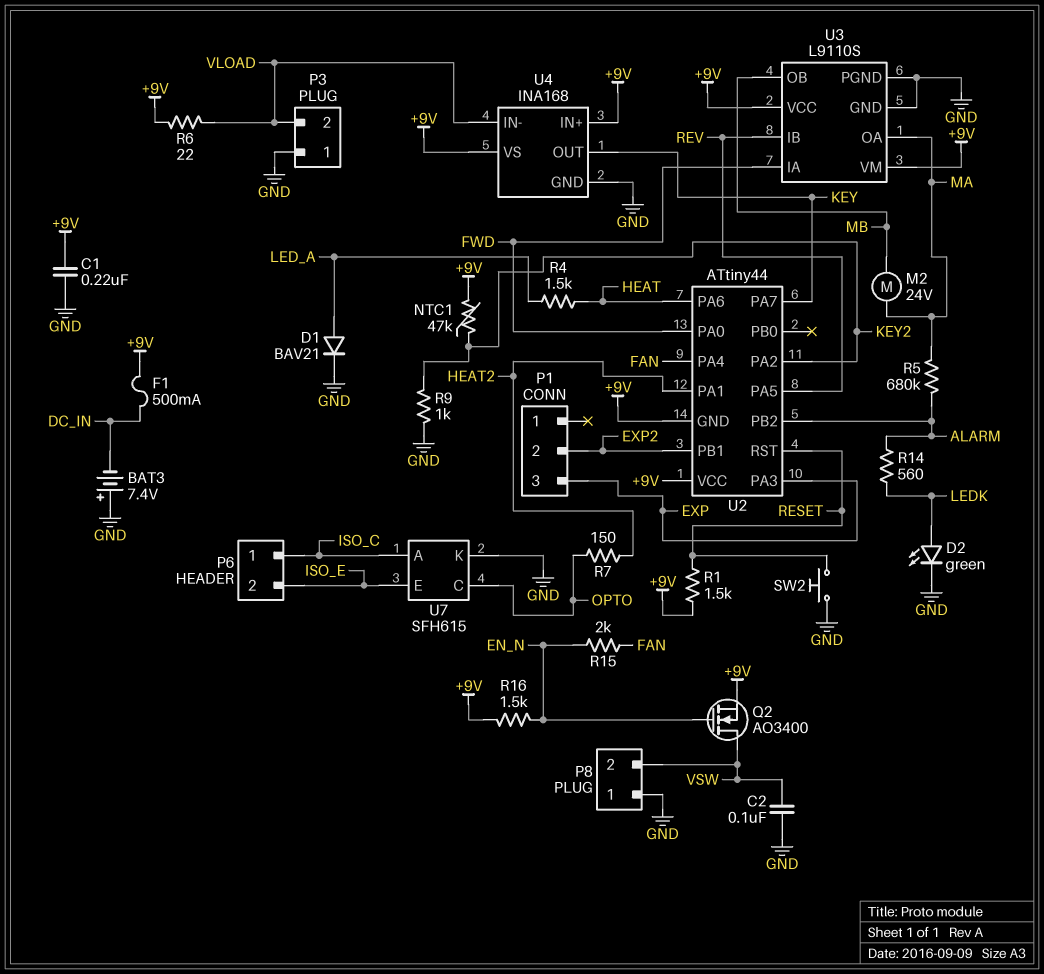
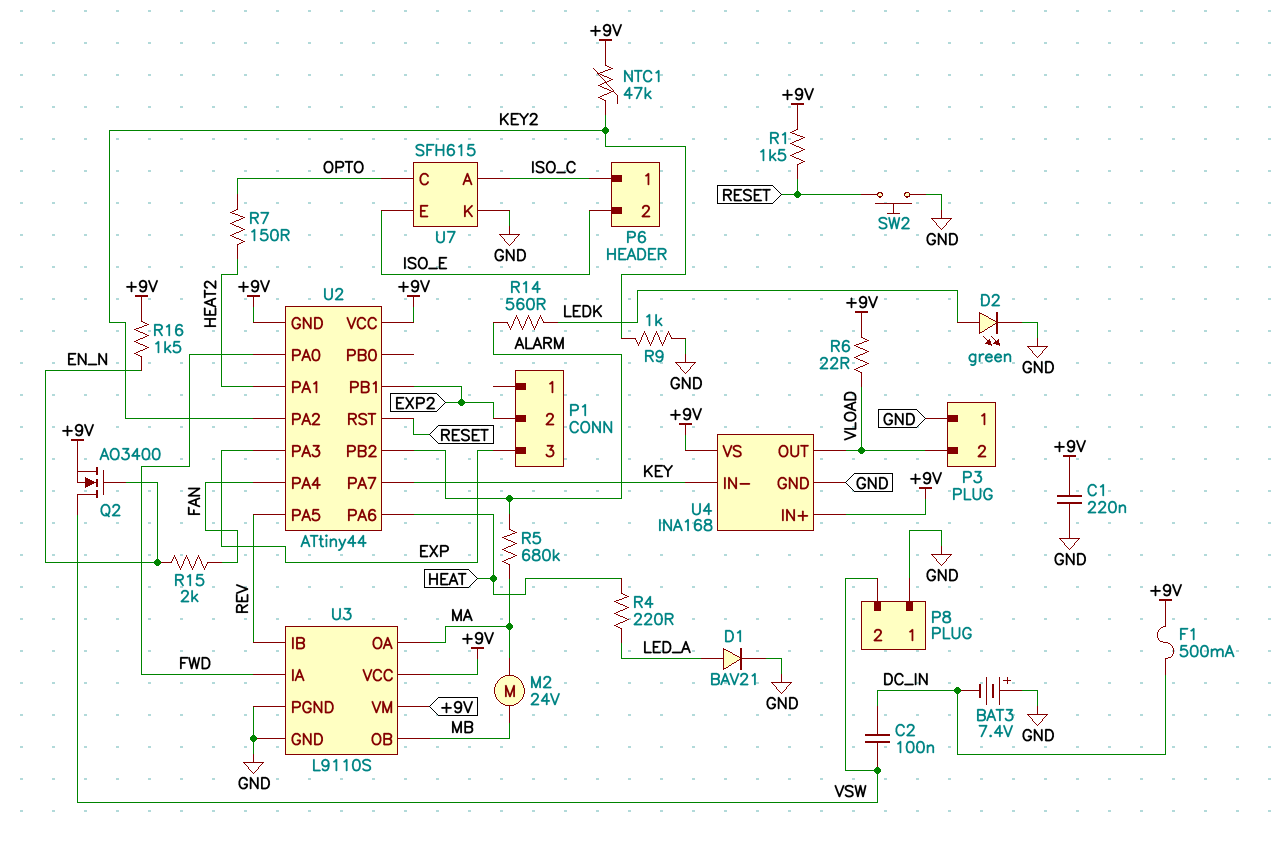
C2: 100nF (GND, VSW) -> 100nF (DC_IN, VSW)
R4: 1.5k (HEAT, LED_A) -> 220 (HEAT, LED_A)
U4 pin IN-: VLOAD -> KEY
U4 pin OUT: KEY -> VLOAD

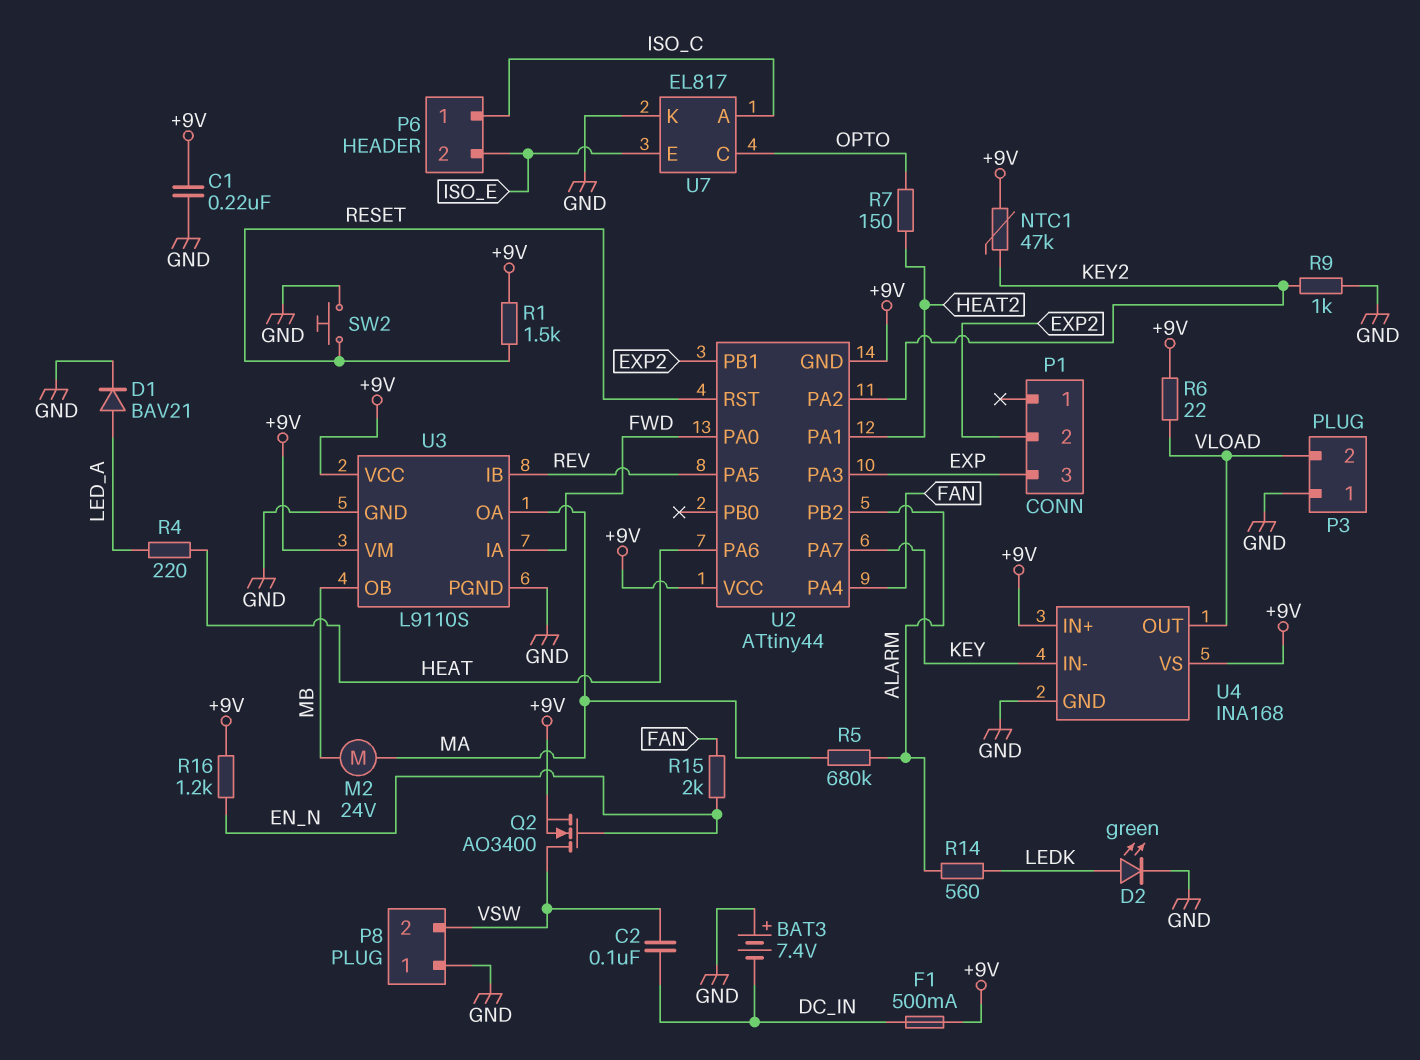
R16: 1.5k (+9V, EN_N) -> 1.2k (+9V, EN_N)
U7: SFH615 -> EL817

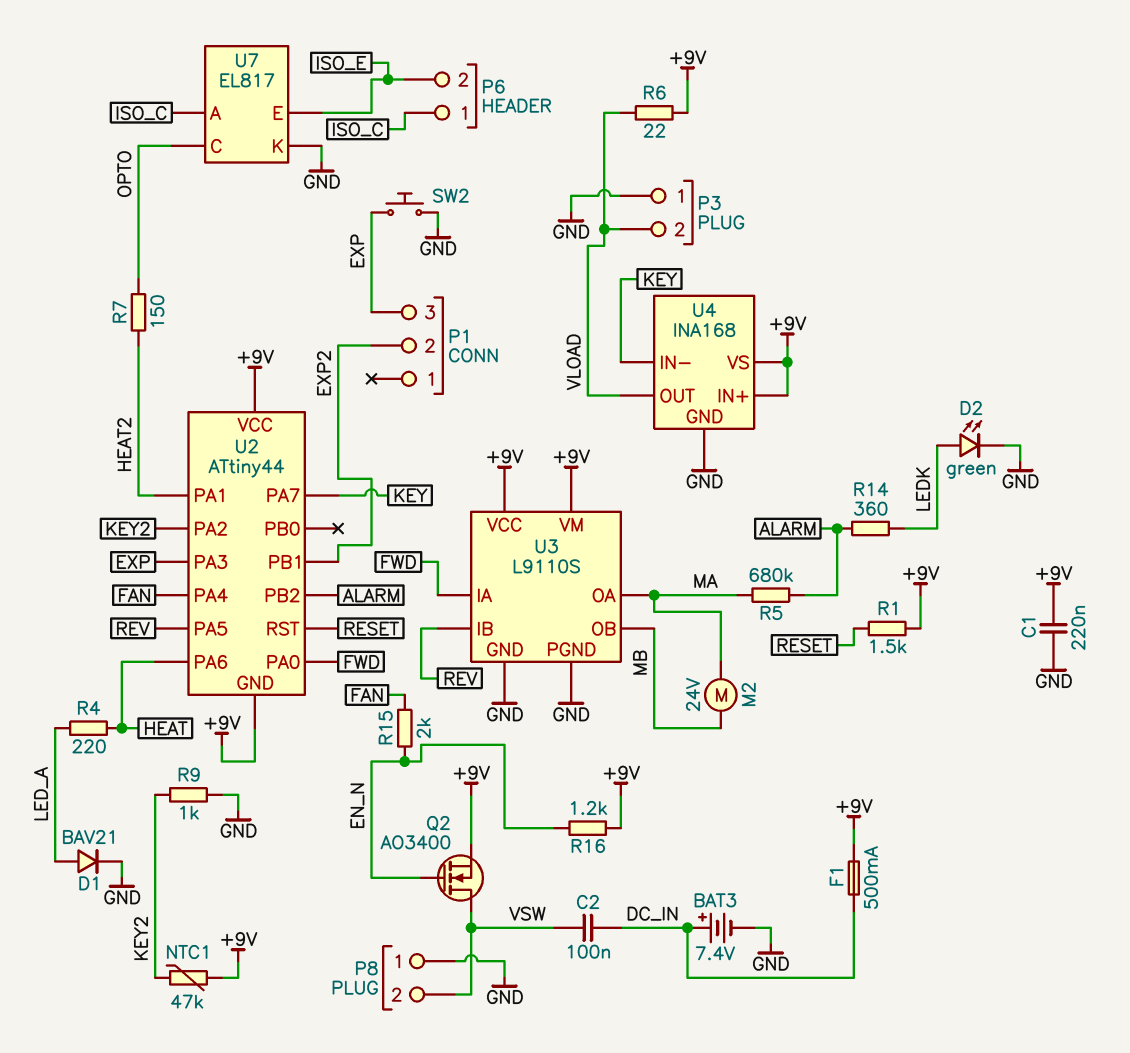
BAT3: 7.4V (plus GND, minus DC_IN) -> 7.4V (plus DC_IN, minus GND)
R14: 560 (ALARM, LEDK) -> 360 (ALARM, LEDK)
SW2: button (GND, RESET) -> button (EXP, GND)

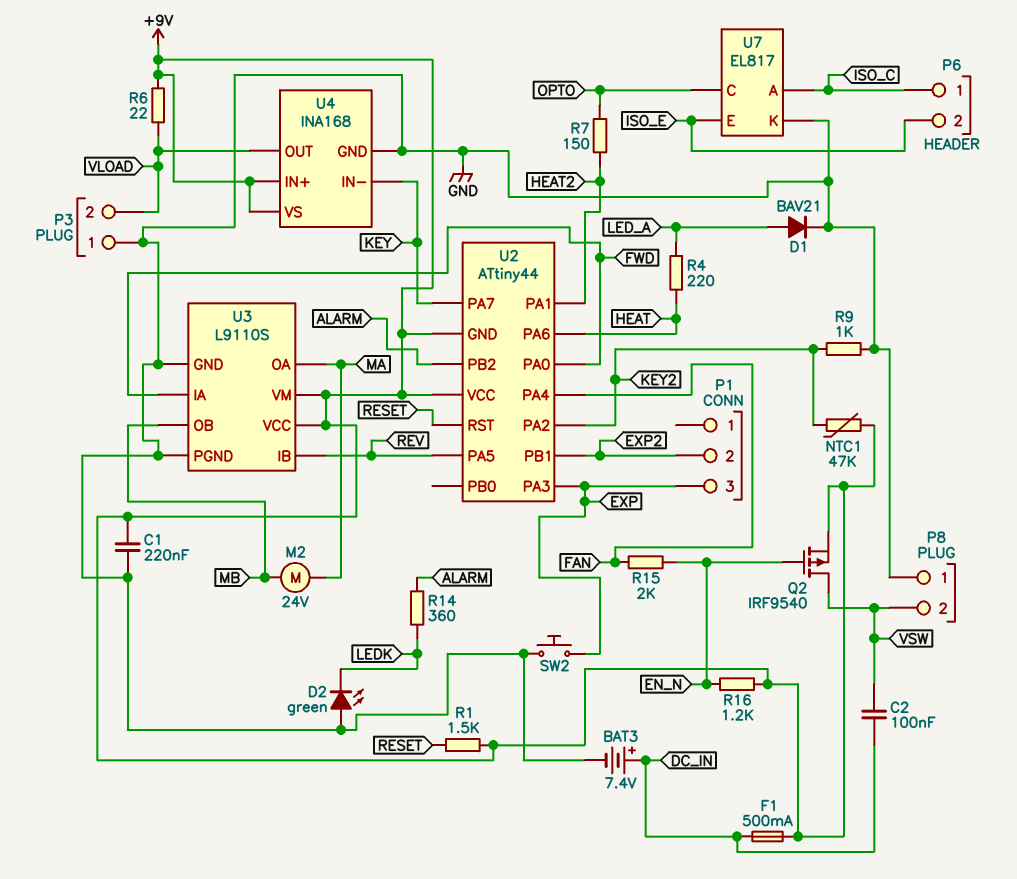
D2: LED green (A LEDK, K GND) -> LED green (A GND, K LEDK)
Q2: NMOS AO3400 (G EN_N, D VSW, S +9V) -> PMOS IRF9540 (G EN_N, D VSW, S +9V)
R5: 680k (ALARM, MA) -> none

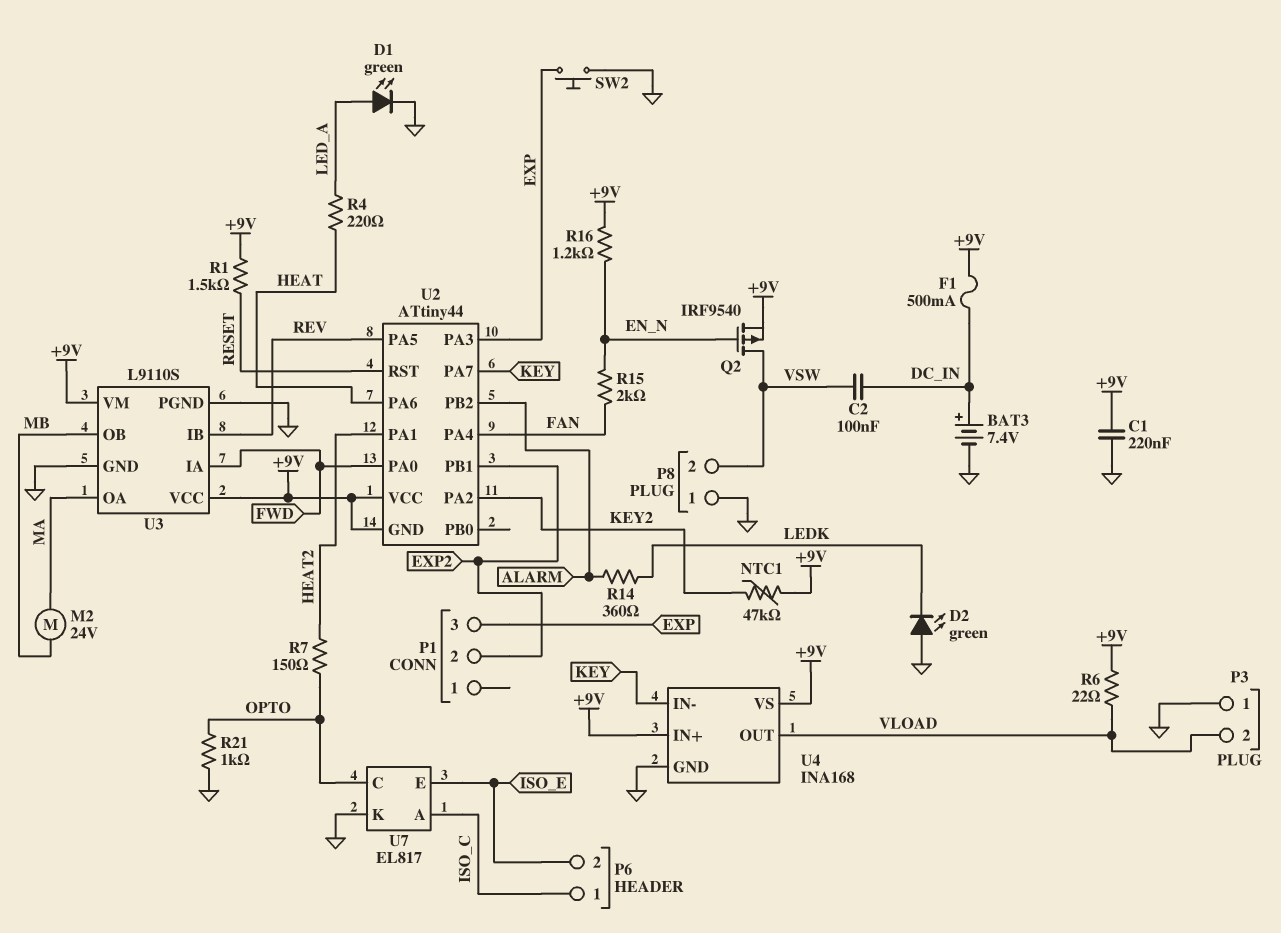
D1: diode BAV21 (A LED_A, K GND) -> LED green (A LED_A, K GND)
R9: 1k (GND, KEY2) -> none
R21: none -> 1k (GND, OPTO)

